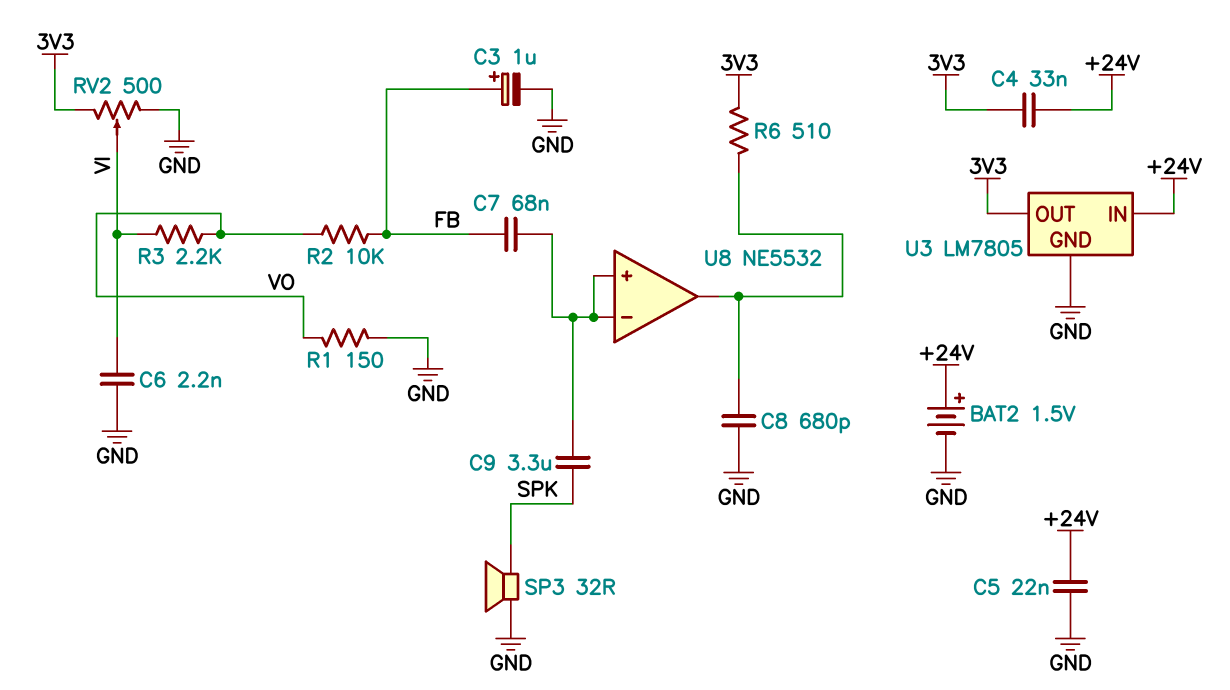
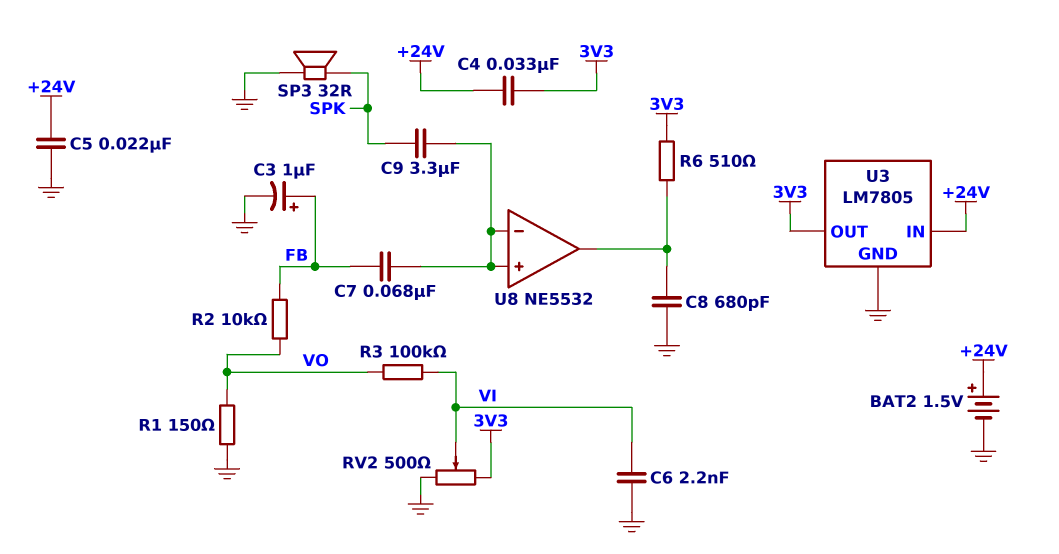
R3: 2.2k (VI, VO) -> 100k (VI, VO)

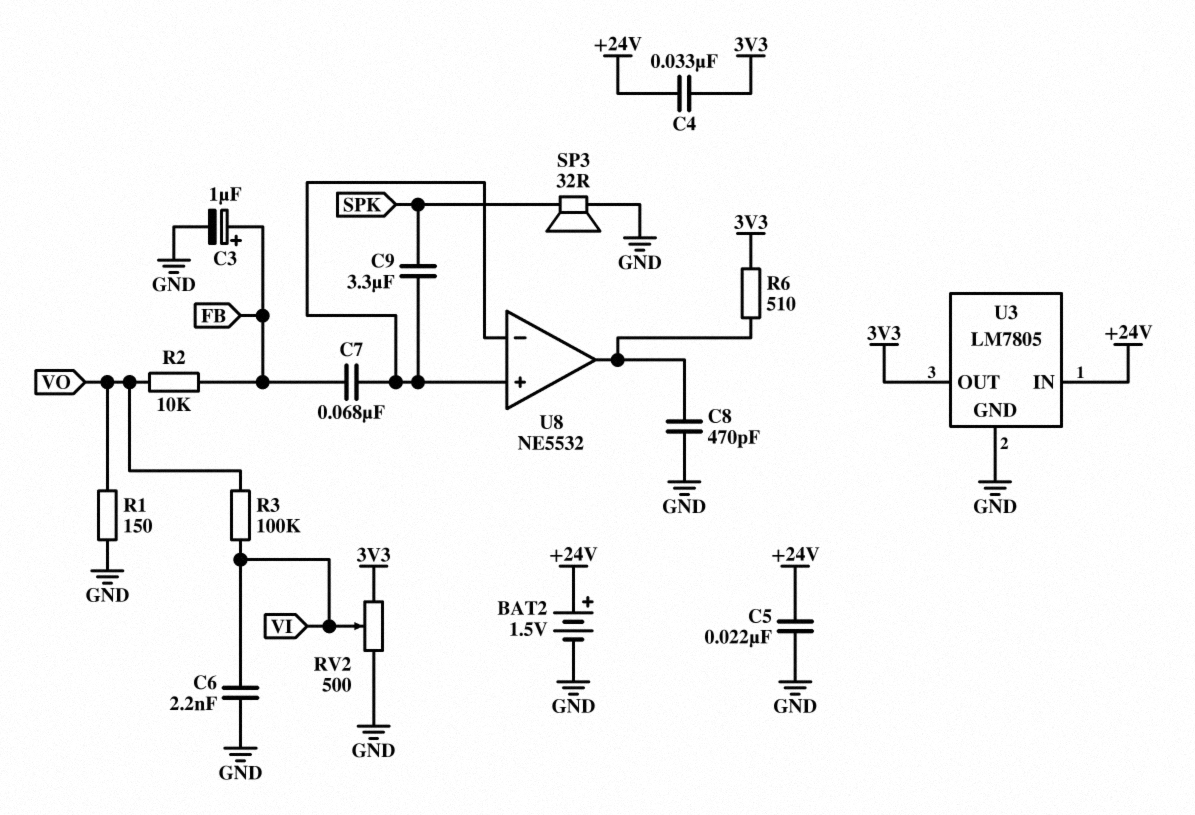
C8: 680pF (GND, U8/out) -> 470pF (GND, U8/out)

